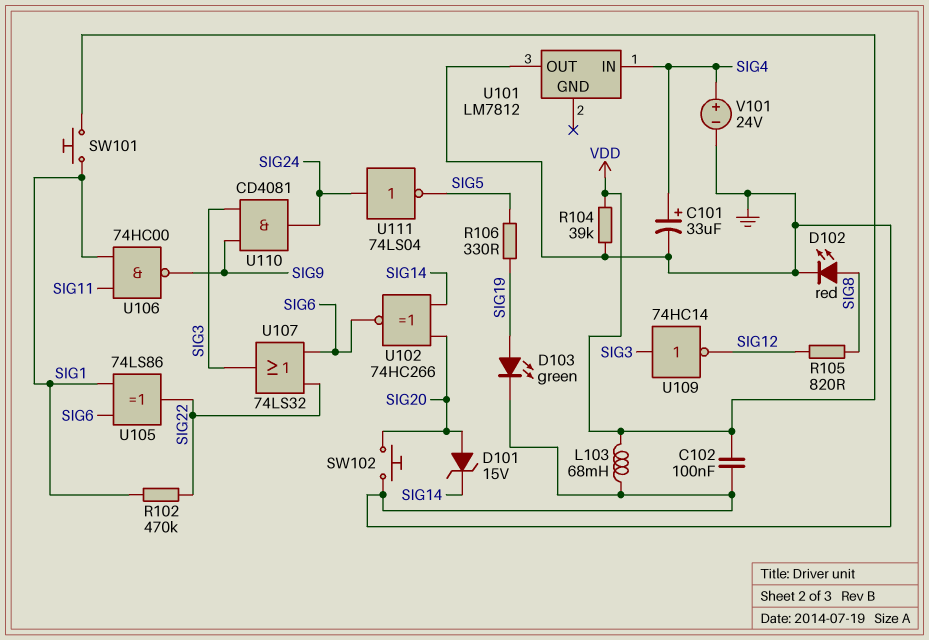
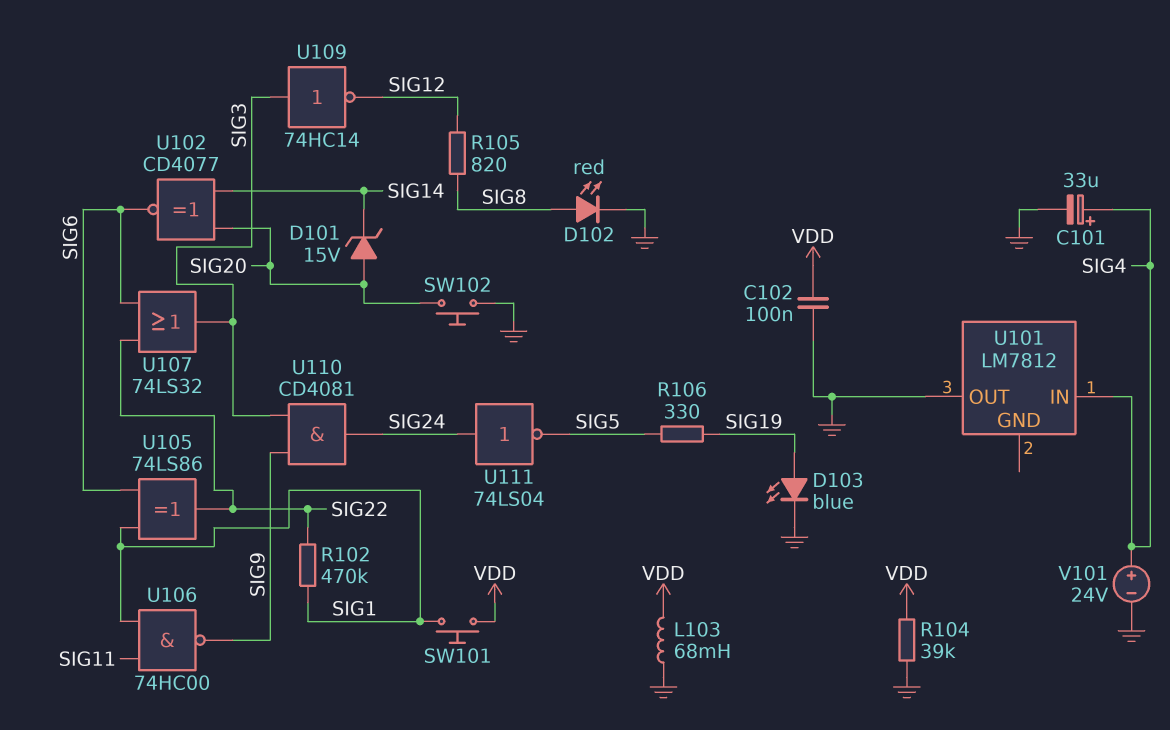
D103: LED green (A SIG19, K GND) -> LED blue (A SIG19, K GND)
U102: XNOR 74HC266 (in SIG14, in SIG20, out SIG6) -> XNOR CD4077 (in SIG14, in SIG20, out SIG6)

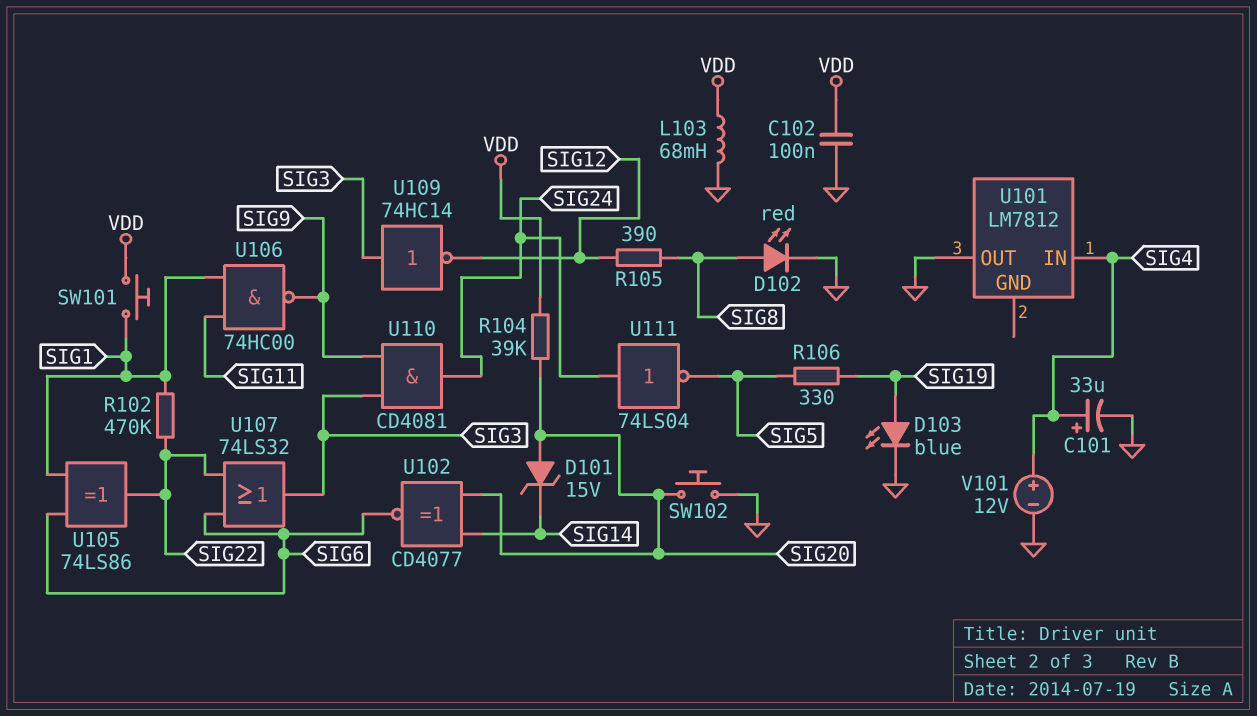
R104: 39k (GND, VDD) -> 39k (SIG20, VDD)
R105: 820 (SIG8, SIG12) -> 390 (SIG8, SIG12)
V101: 24V (plus SIG4, minus GND) -> 12V (plus SIG4, minus GND)

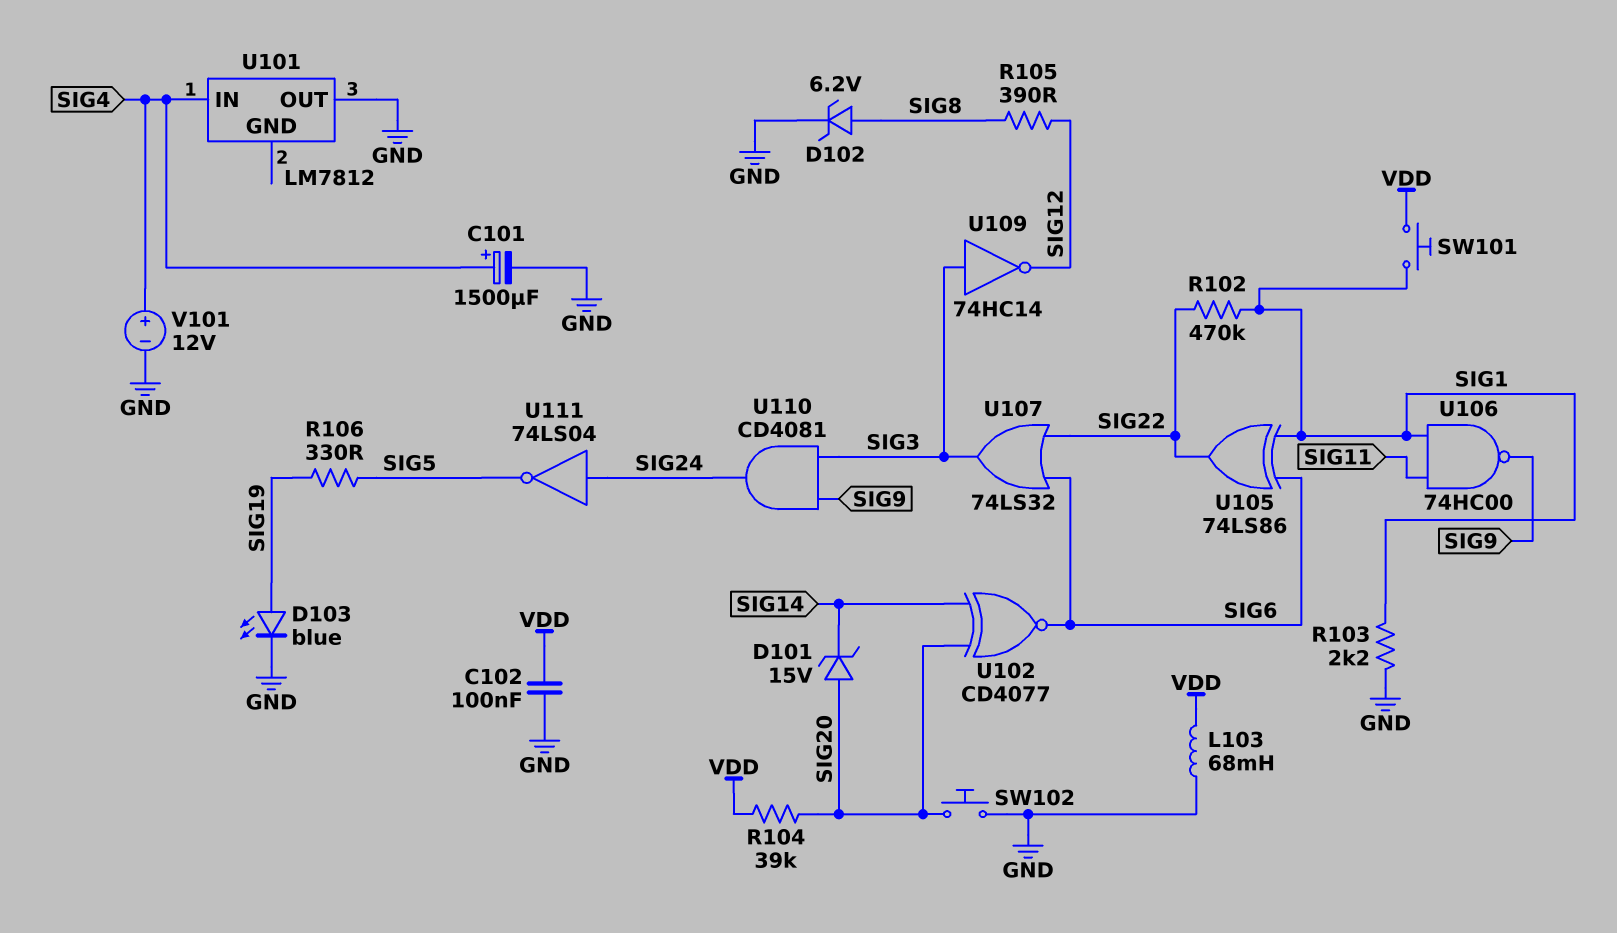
C101: 33uF (plus SIG4, minus GND) -> 1500uF (plus SIG4, minus GND)
D102: LED red (A SIG8, K GND) -> zener 6.2V (A SIG8, K GND)
R103: none -> 2.2k (GND, SIG1)

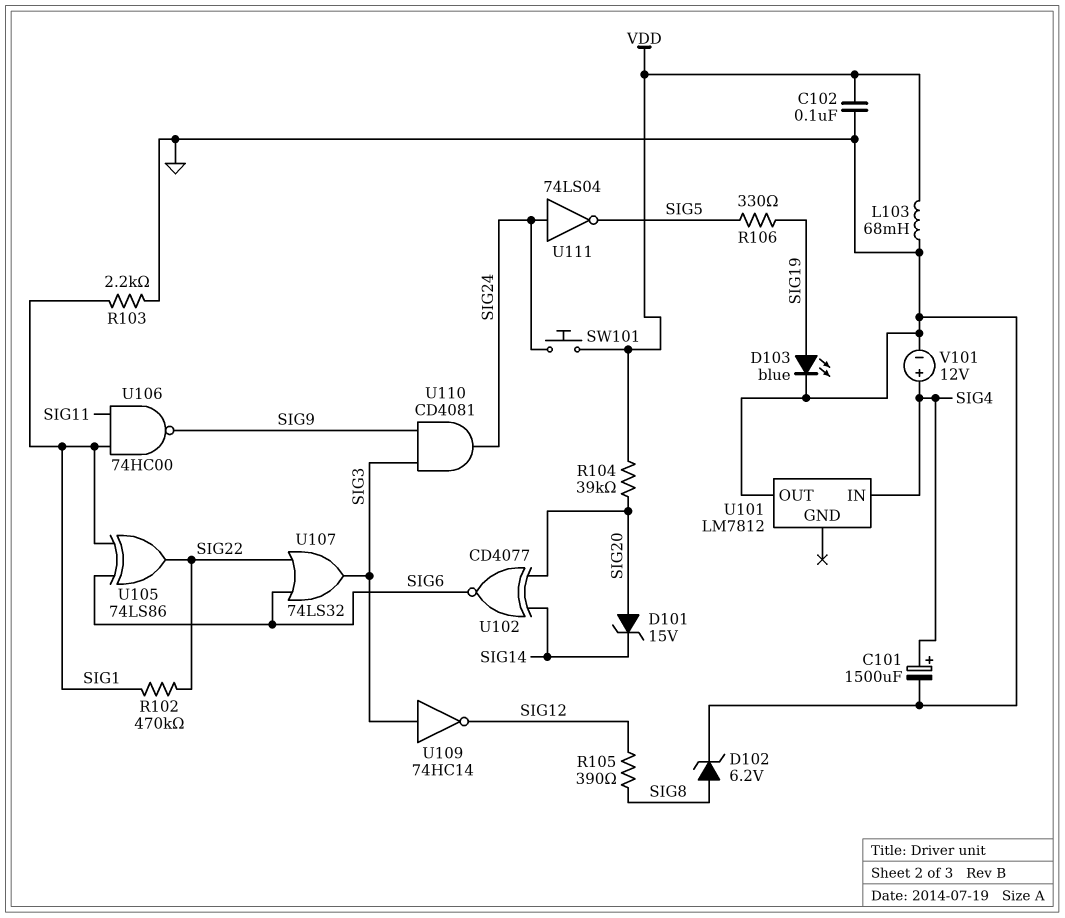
SW101: button (SIG1, VDD) -> button (SIG24, VDD)
SW102: button (GND, SIG20) -> none

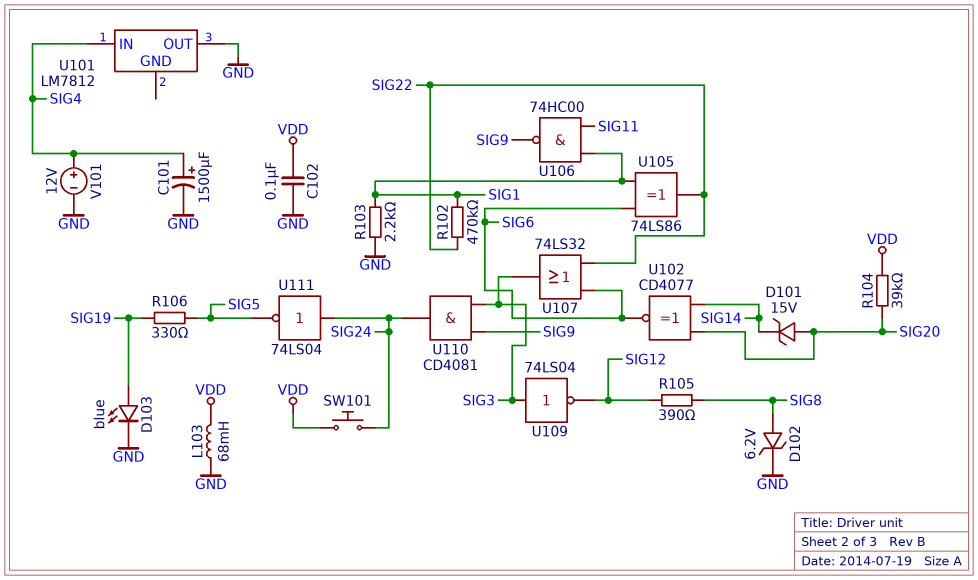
U109: NOT 74HC14 (in SIG3, out SIG12) -> NOT 74LS04 (in SIG3, out SIG12)

